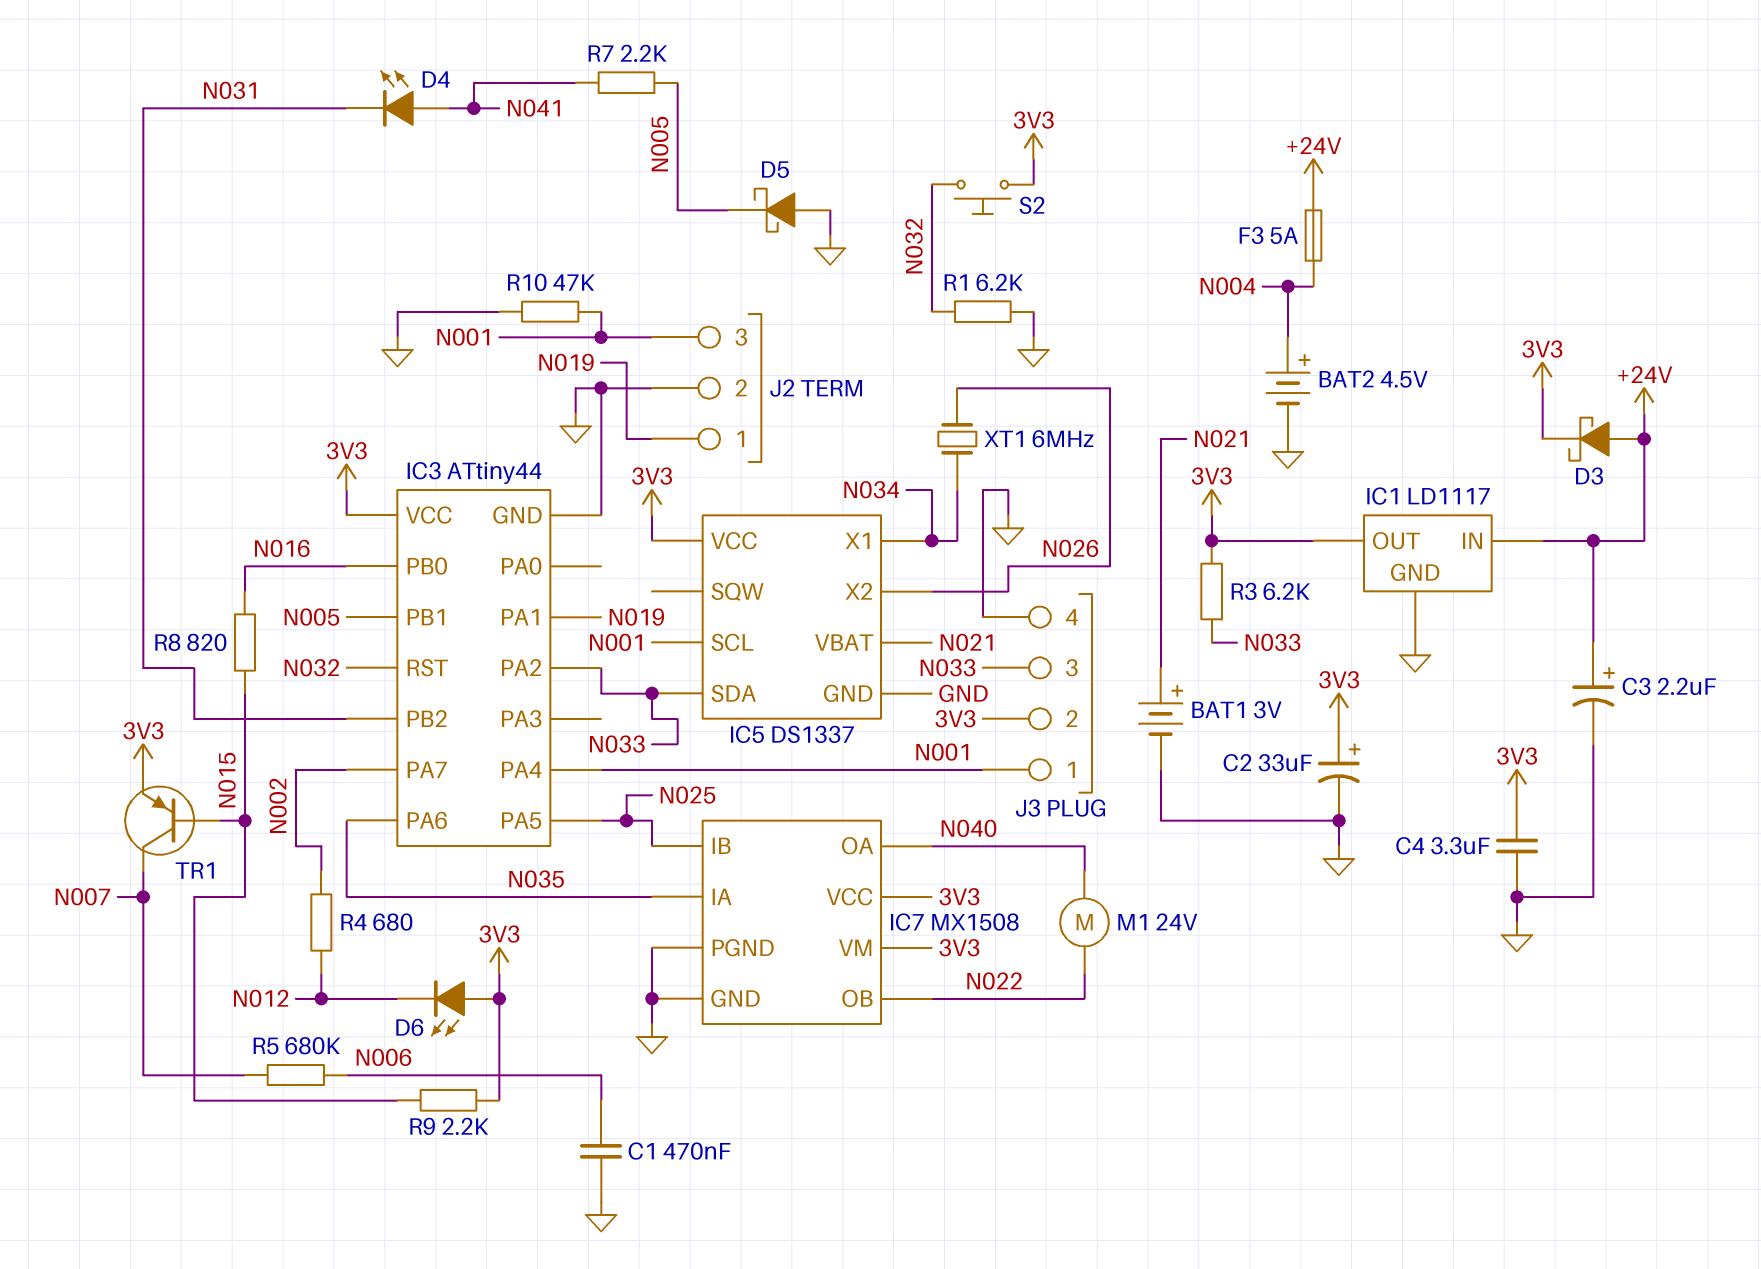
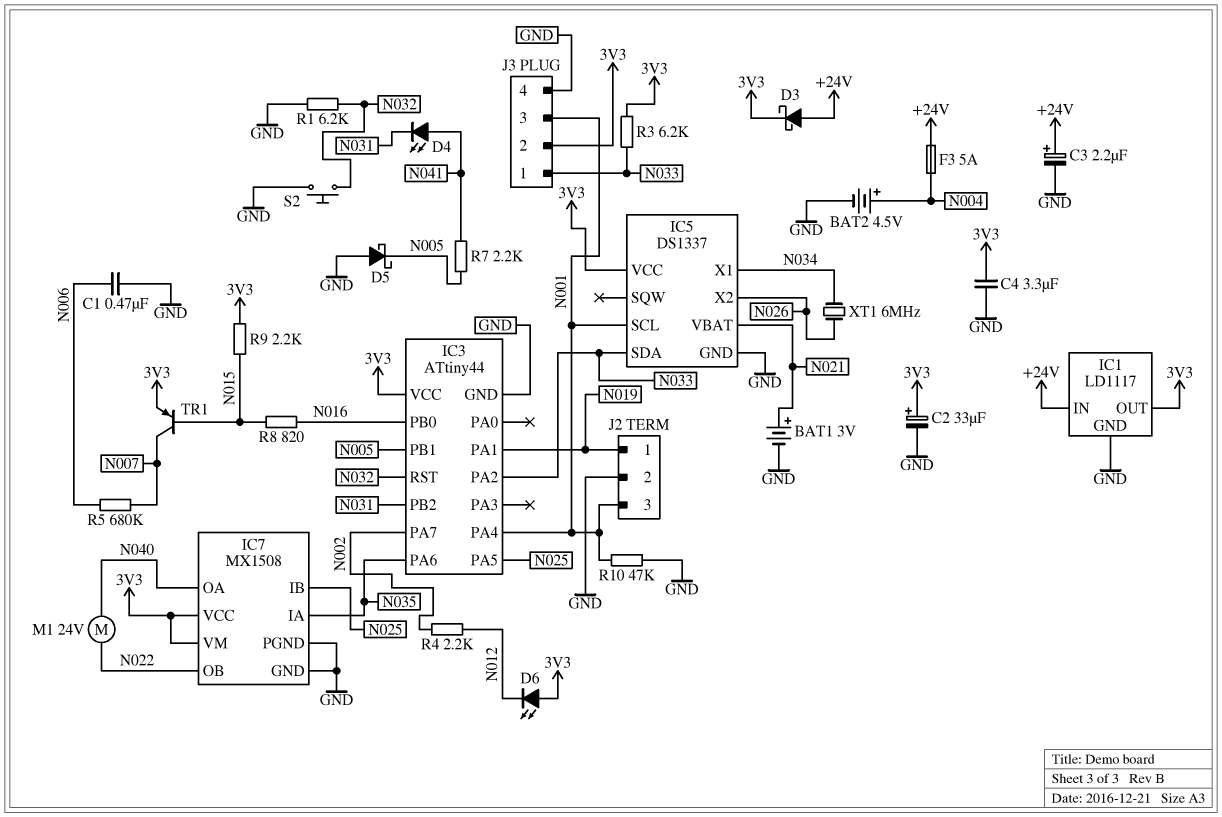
J3 pin 1: N001 -> N033
J3 pin 3: N033 -> N001
R4: 680 (N002, N012) -> 2.2k (N002, N012)
S2: button (3V3, N032) -> button (GND, N032)

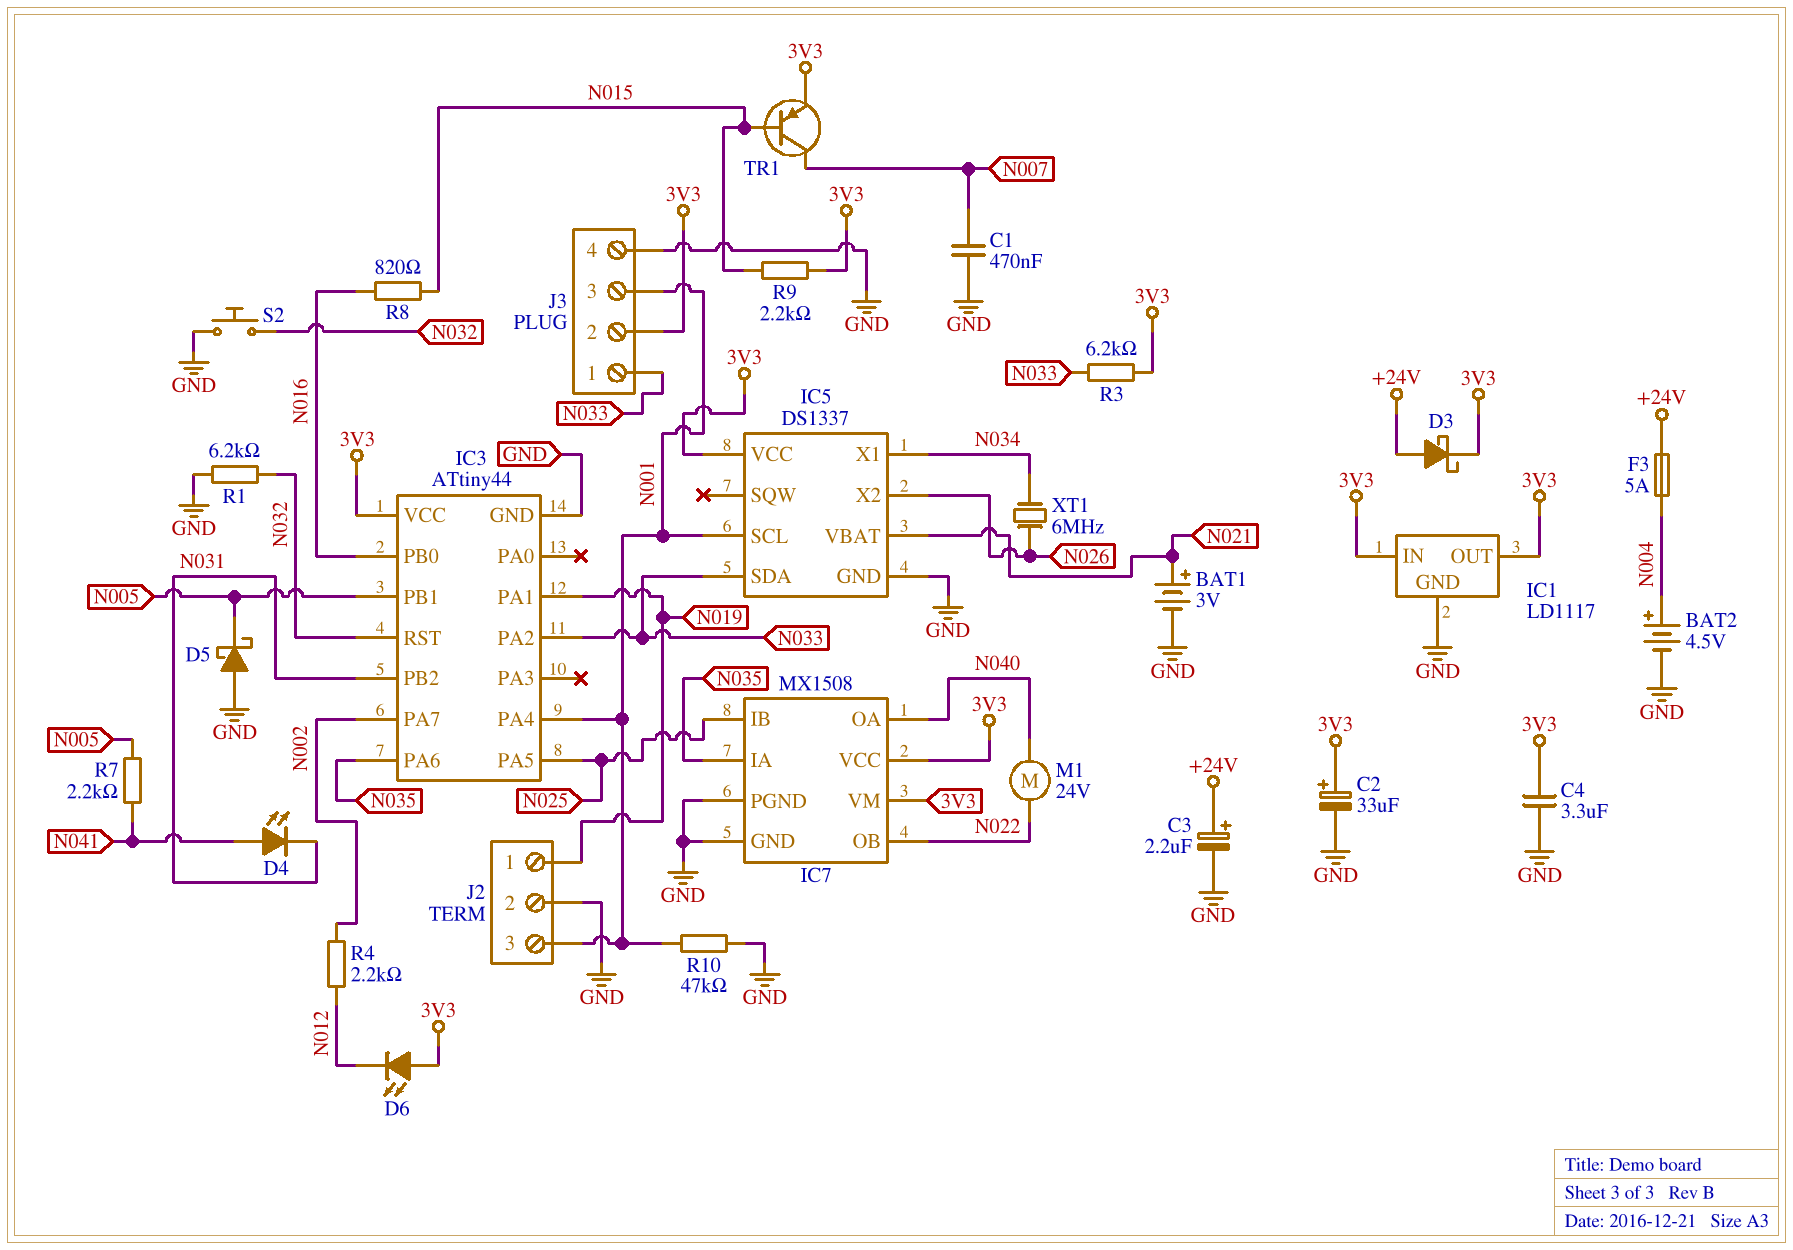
C1: 470nF (GND, N006) -> 470nF (GND, N007)
IC1 pin IN: +24V -> 3V3
R5: 680k (N006, N007) -> none

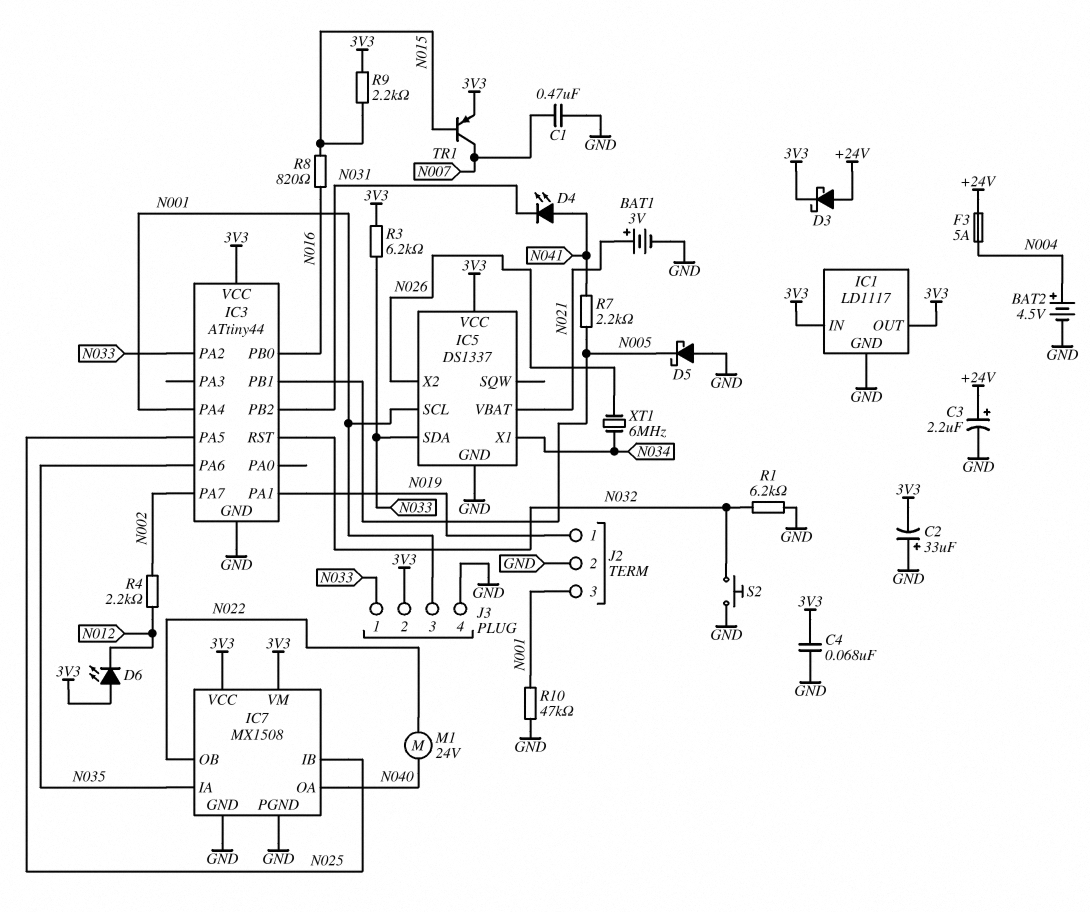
C2: 33uF (plus 3V3, minus GND) -> 33uF (plus GND, minus 3V3)
C4: 3.3uF (3V3, GND) -> 68nF (3V3, GND)

